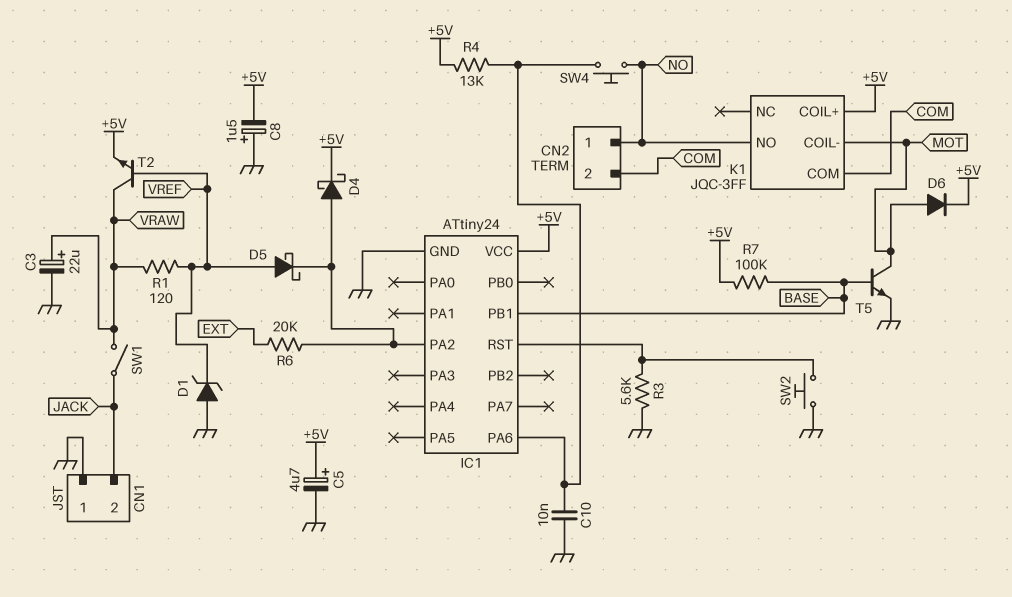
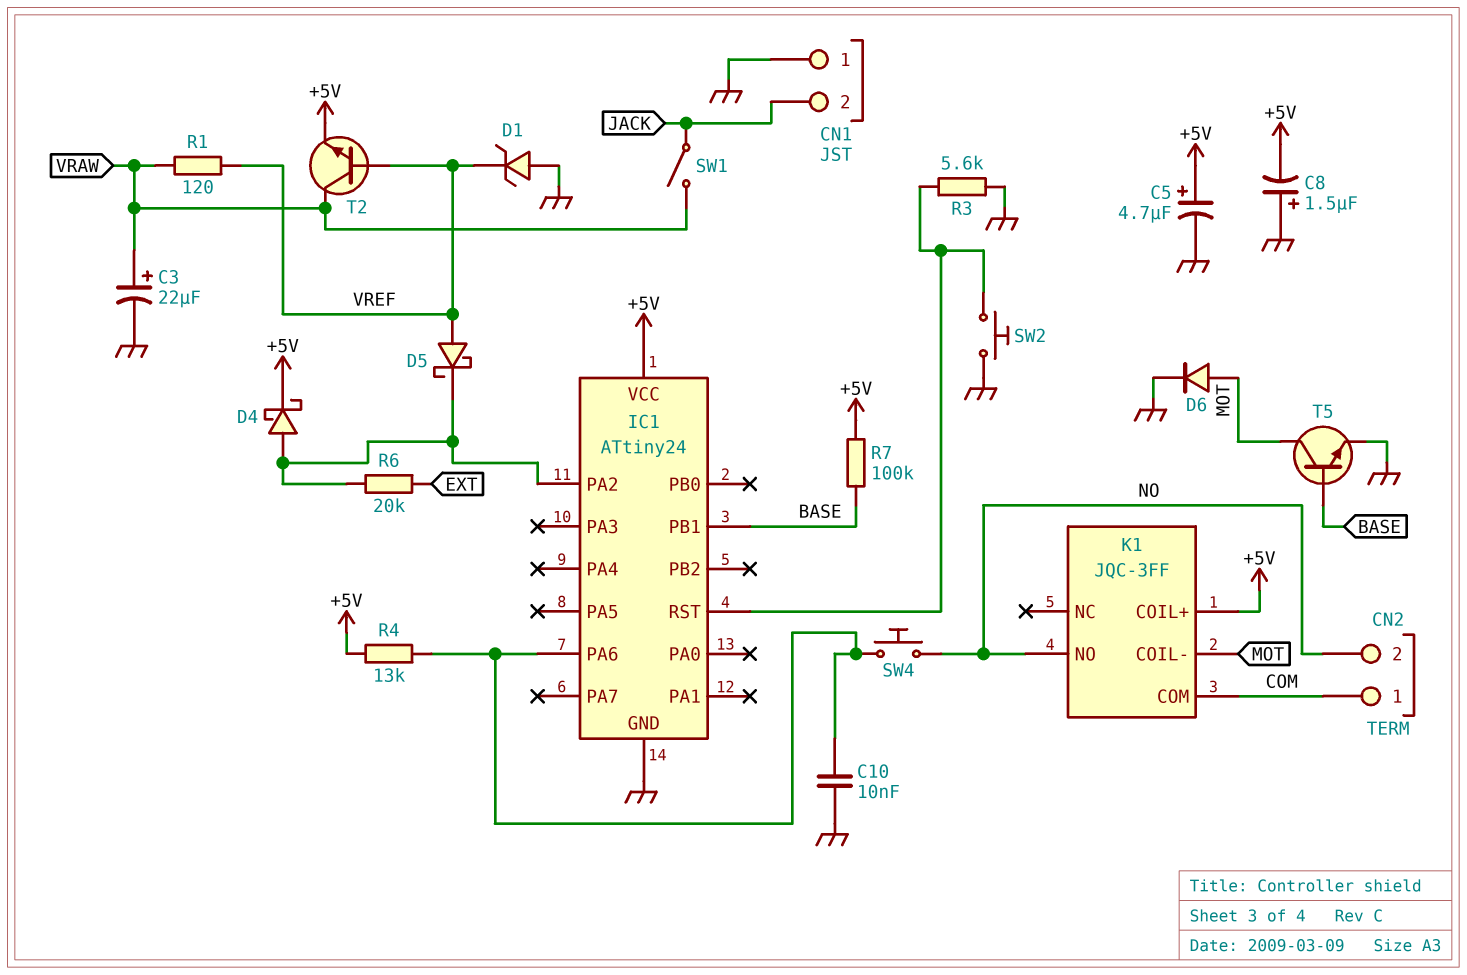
CN2 pin 1: NO -> COM
CN2 pin 2: COM -> NO
D6: diode (A MOT, K +5V) -> diode (A MOT, K GND)

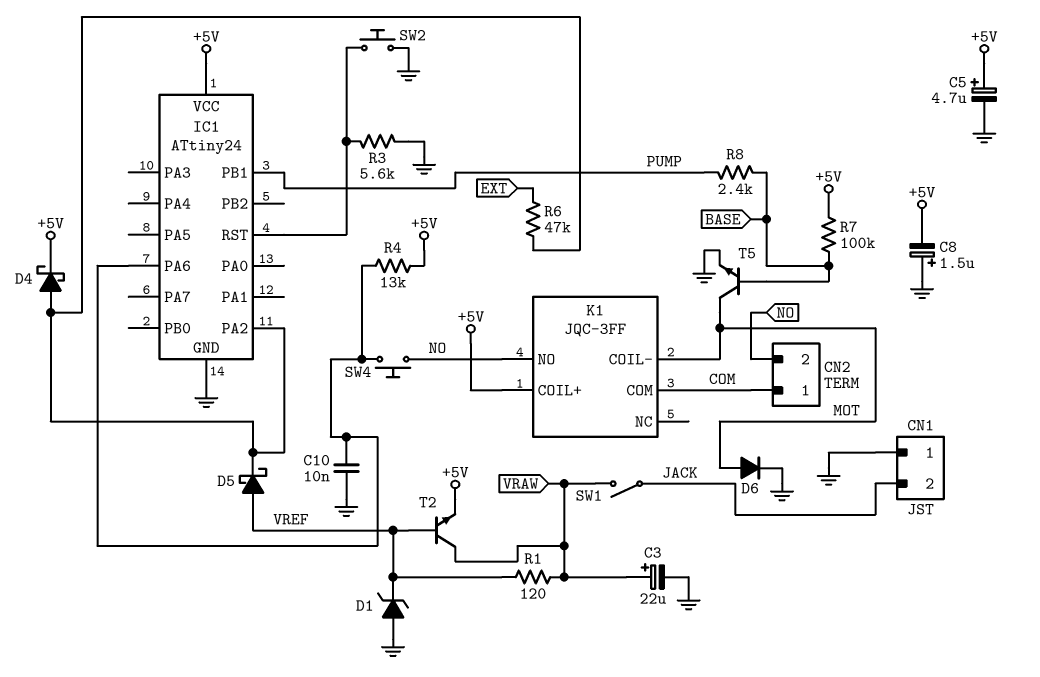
IC1 pin PB1: BASE -> PUMP
R6: 20k (EXT, IC1/PA2) -> 47k (EXT, IC1/PA2)
R8: none -> 2.4k (BASE, PUMP)

